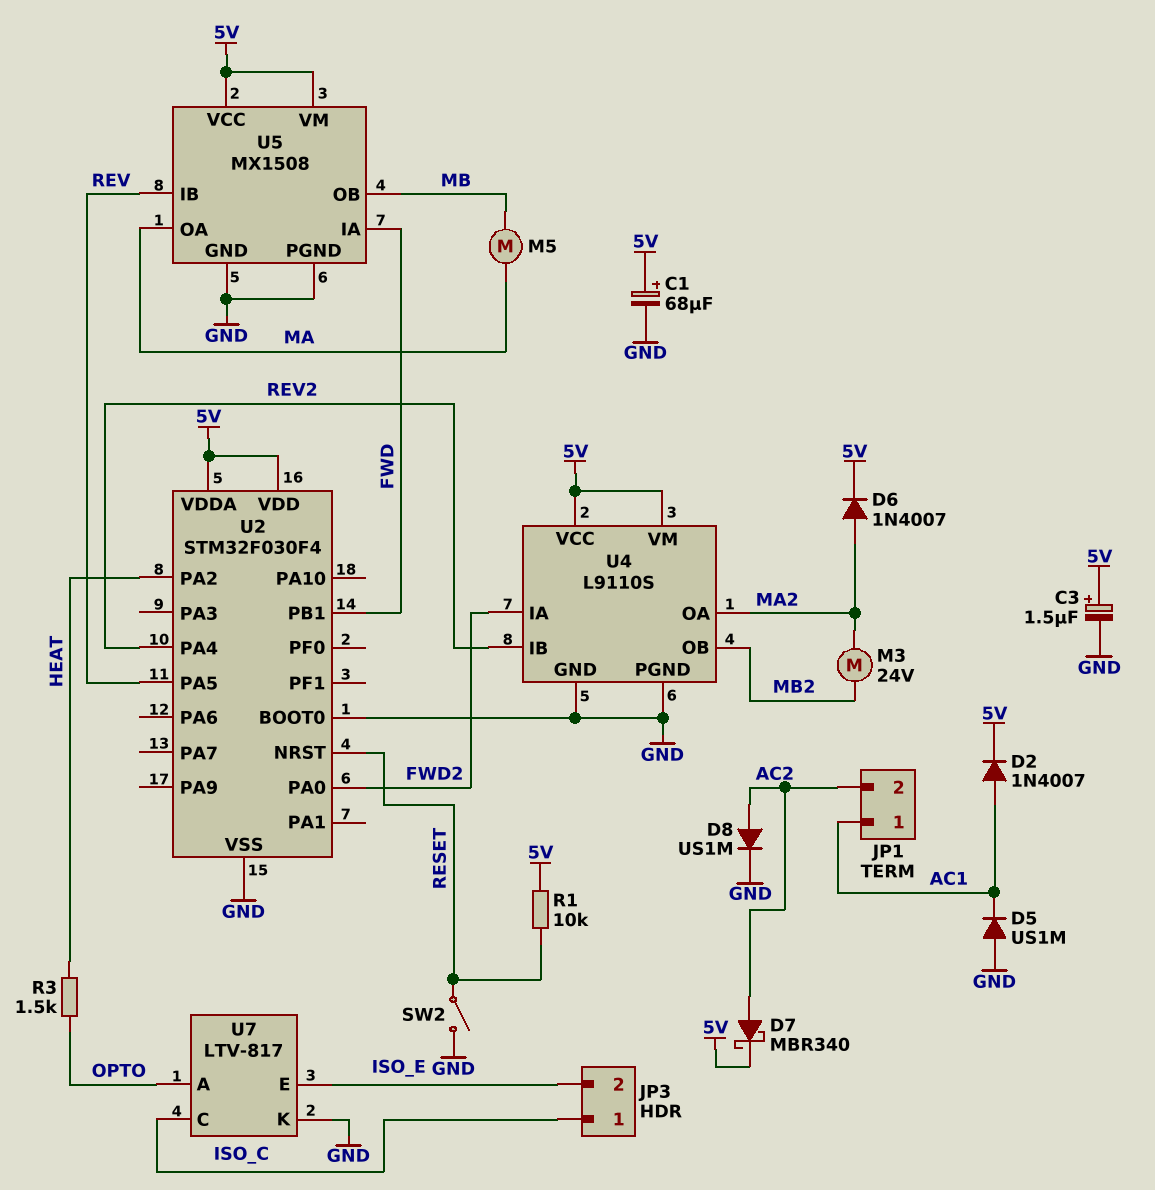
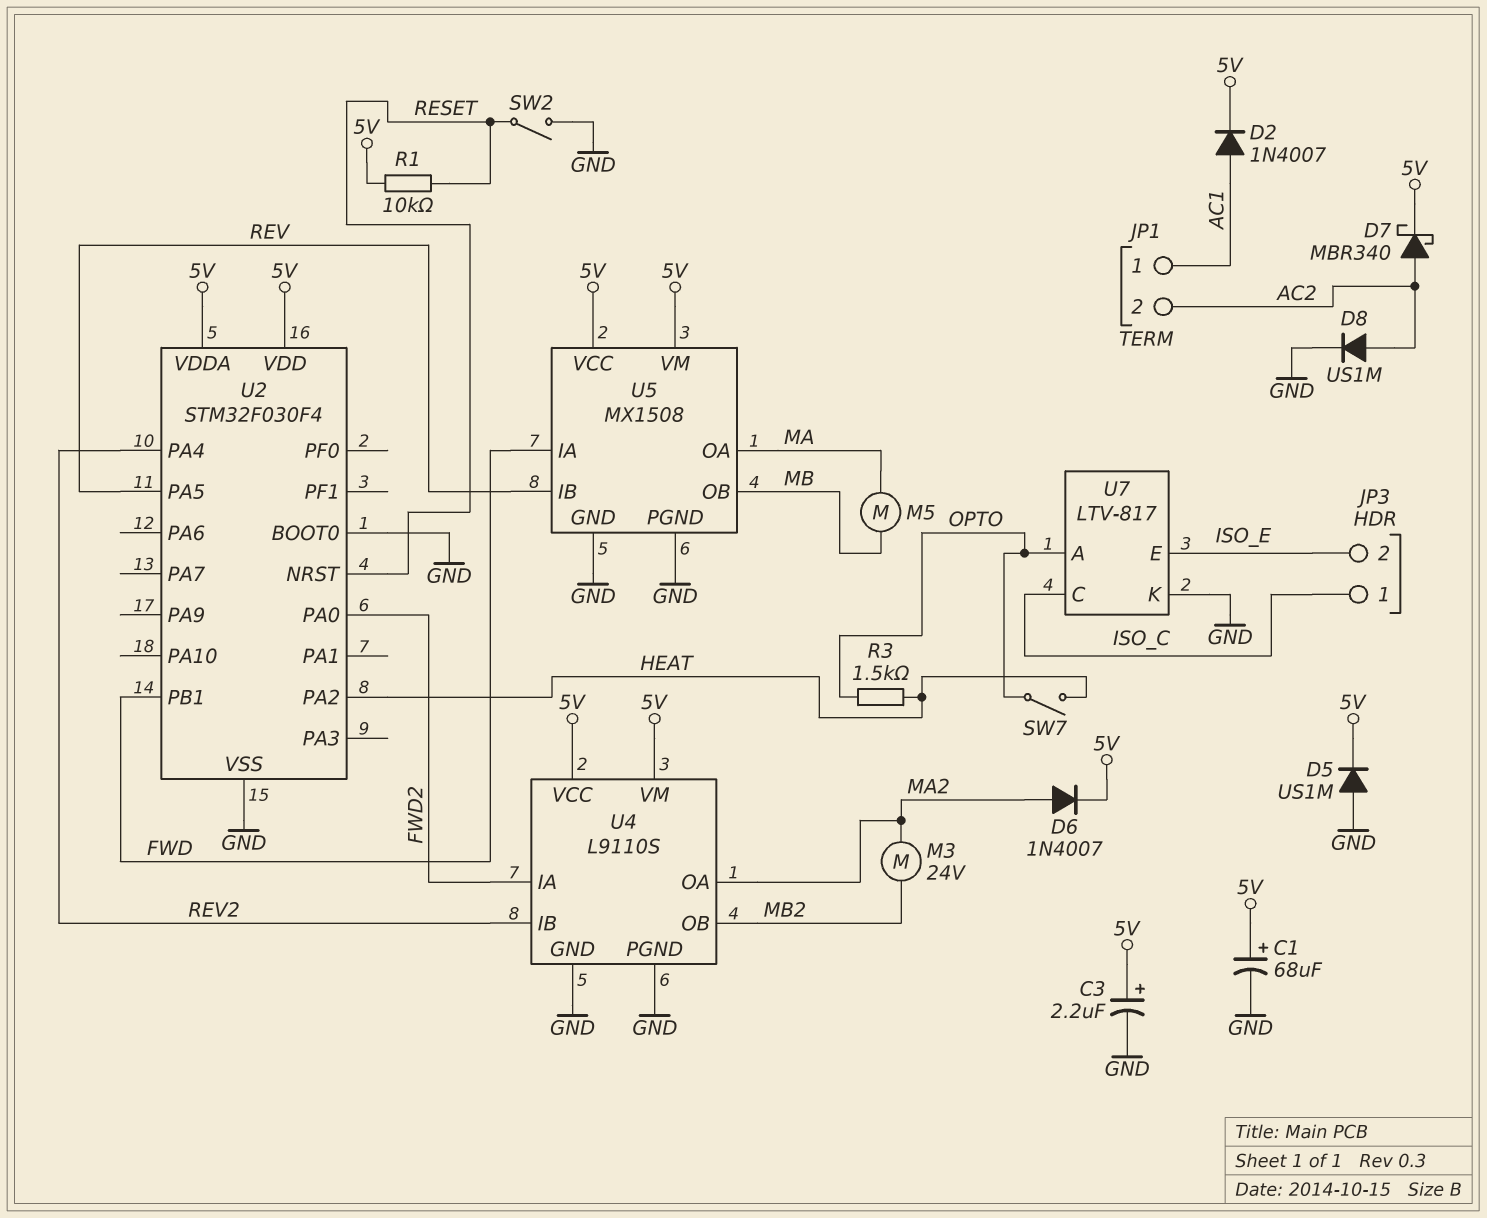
C3: 1.5uF (plus 5V, minus GND) -> 2.2uF (plus 5V, minus GND)
D5: diode US1M (A GND, K AC1) -> diode US1M (A GND, K 5V)
SW7: none -> switch (HEAT, OPTO)

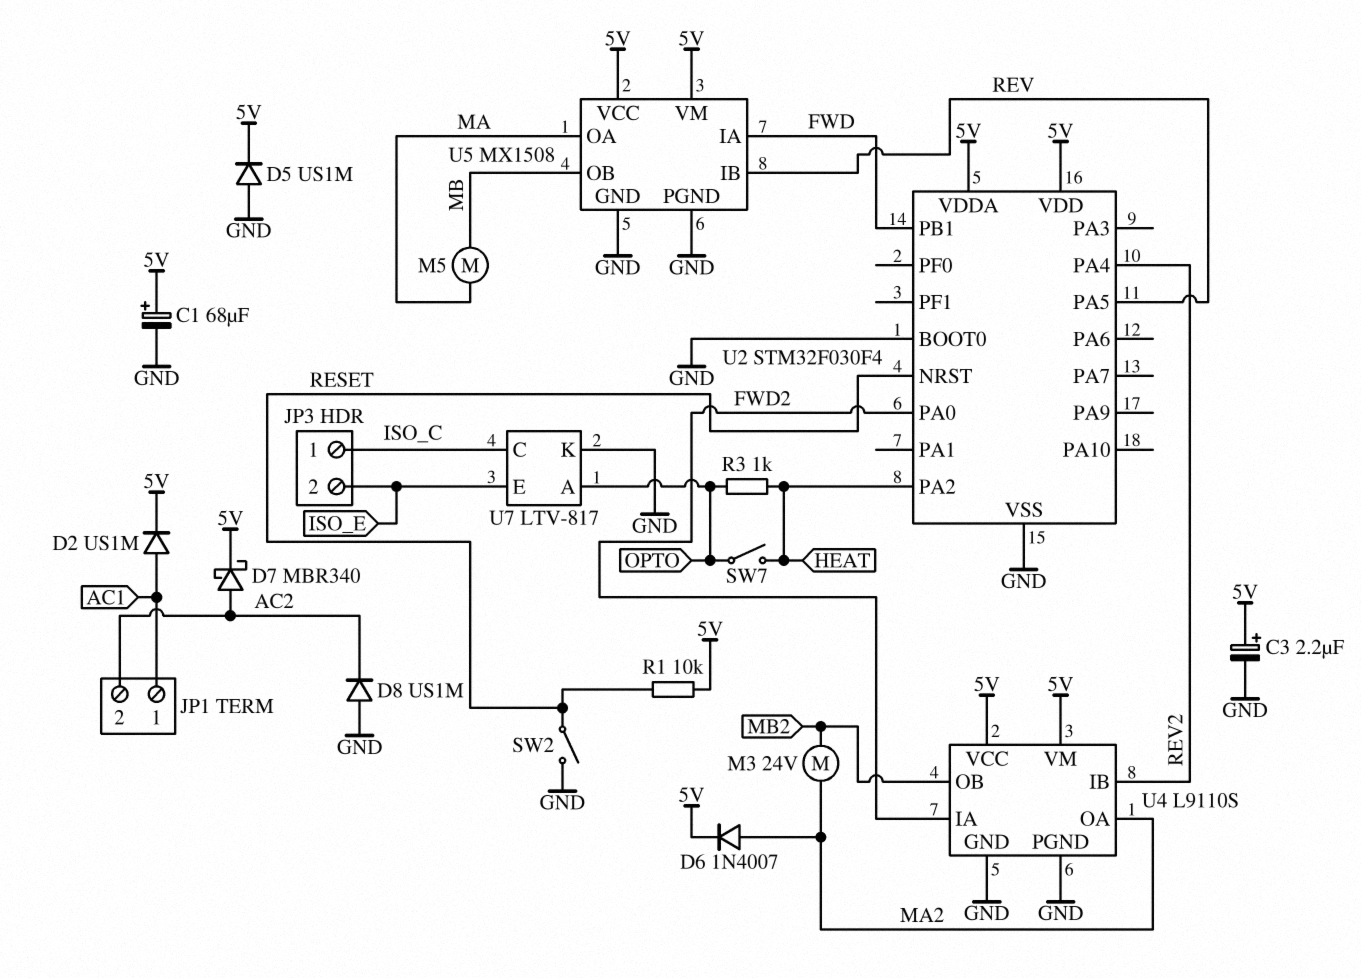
D2: diode 1N4007 (A AC1, K 5V) -> diode US1M (A AC1, K 5V)
D8: diode US1M (A AC2, K GND) -> diode US1M (A GND, K AC2)
R3: 1.5k (HEAT, OPTO) -> 1k (HEAT, OPTO)

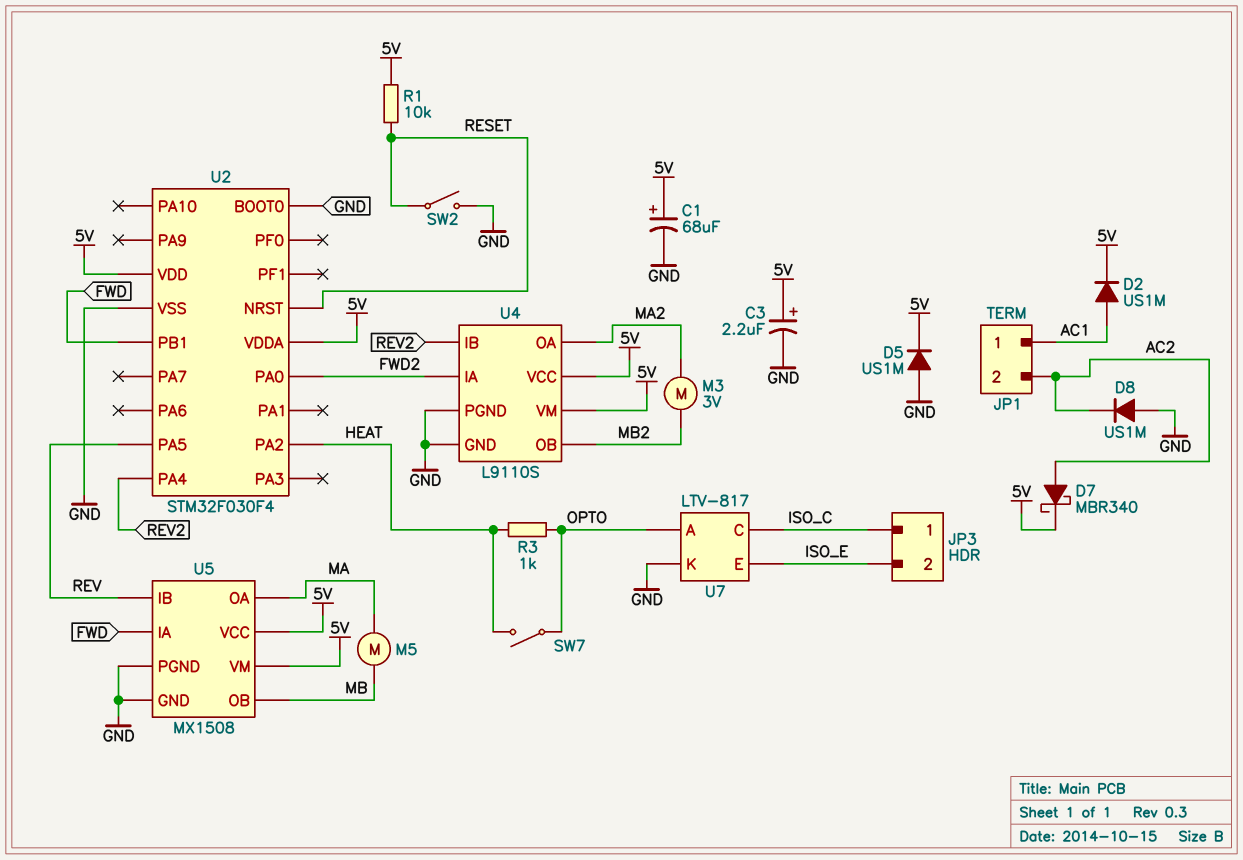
D6: diode 1N4007 (A MA2, K 5V) -> none
M3: motor 24V (MA2, MB2) -> motor 3V (MA2, MB2)

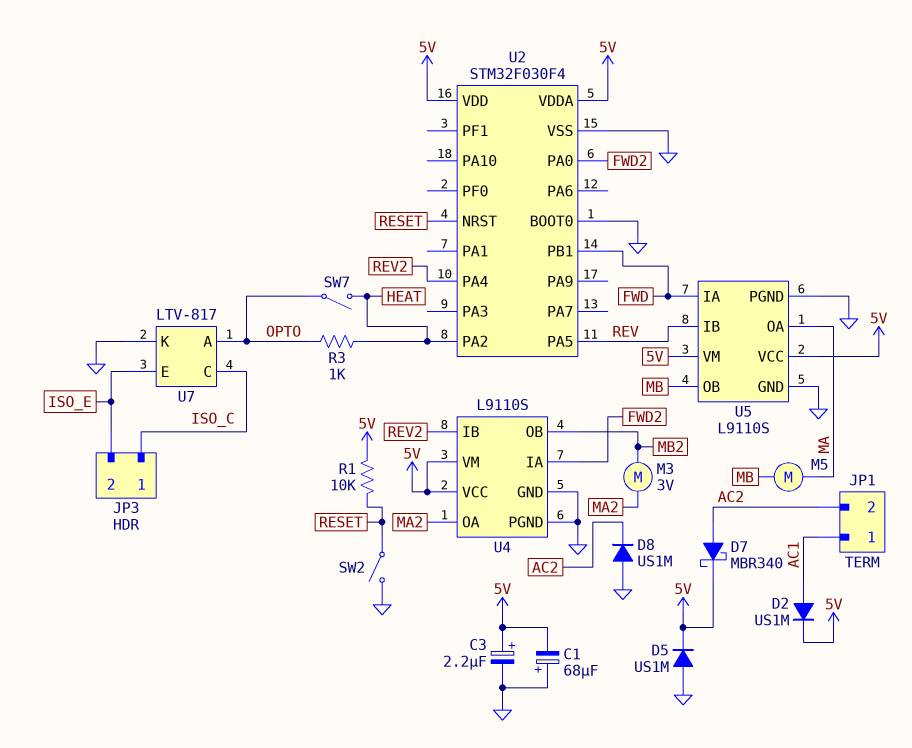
C1: 68uF (plus 5V, minus GND) -> 68uF (plus GND, minus 5V)
U5: MX1508 -> L9110S

